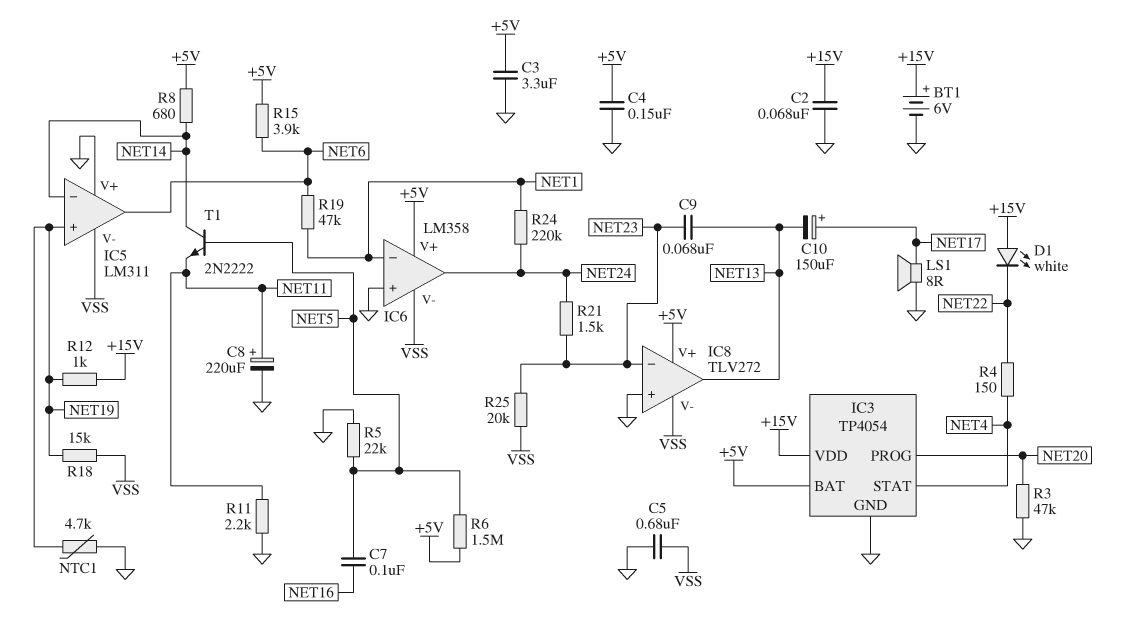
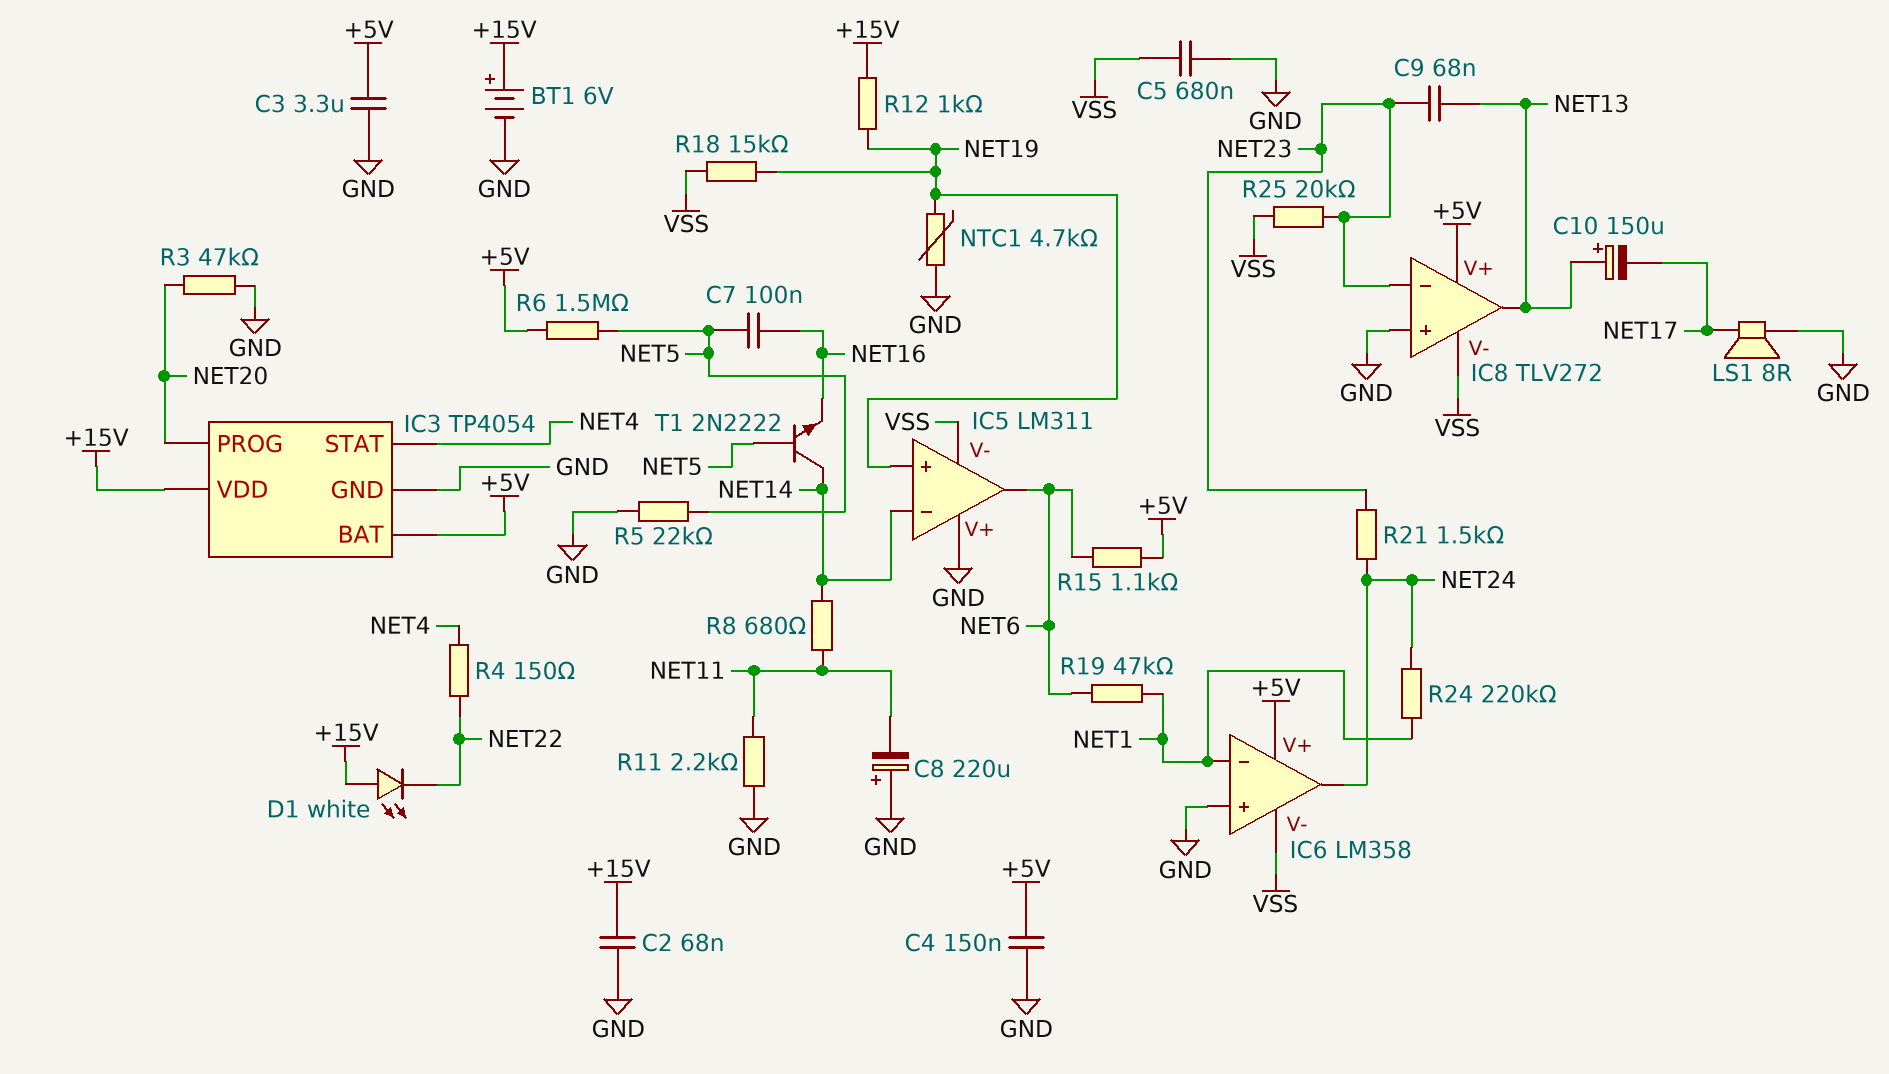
C8: 220uF (plus NET11, minus GND) -> 220uF (plus GND, minus NET11)
C10: 150uF (plus NET17, minus NET13) -> 150uF (plus NET13, minus NET17)
R8: 680 (+5V, NET14) -> 680 (NET11, NET14)
R15: 3.9k (+5V, NET6) -> 1.1k (+5V, NET6)
T1: NPN 2N2222 (B NET5, C NET14, E NET11) -> NPN 2N2222 (B NET5, C NET14, E NET16)

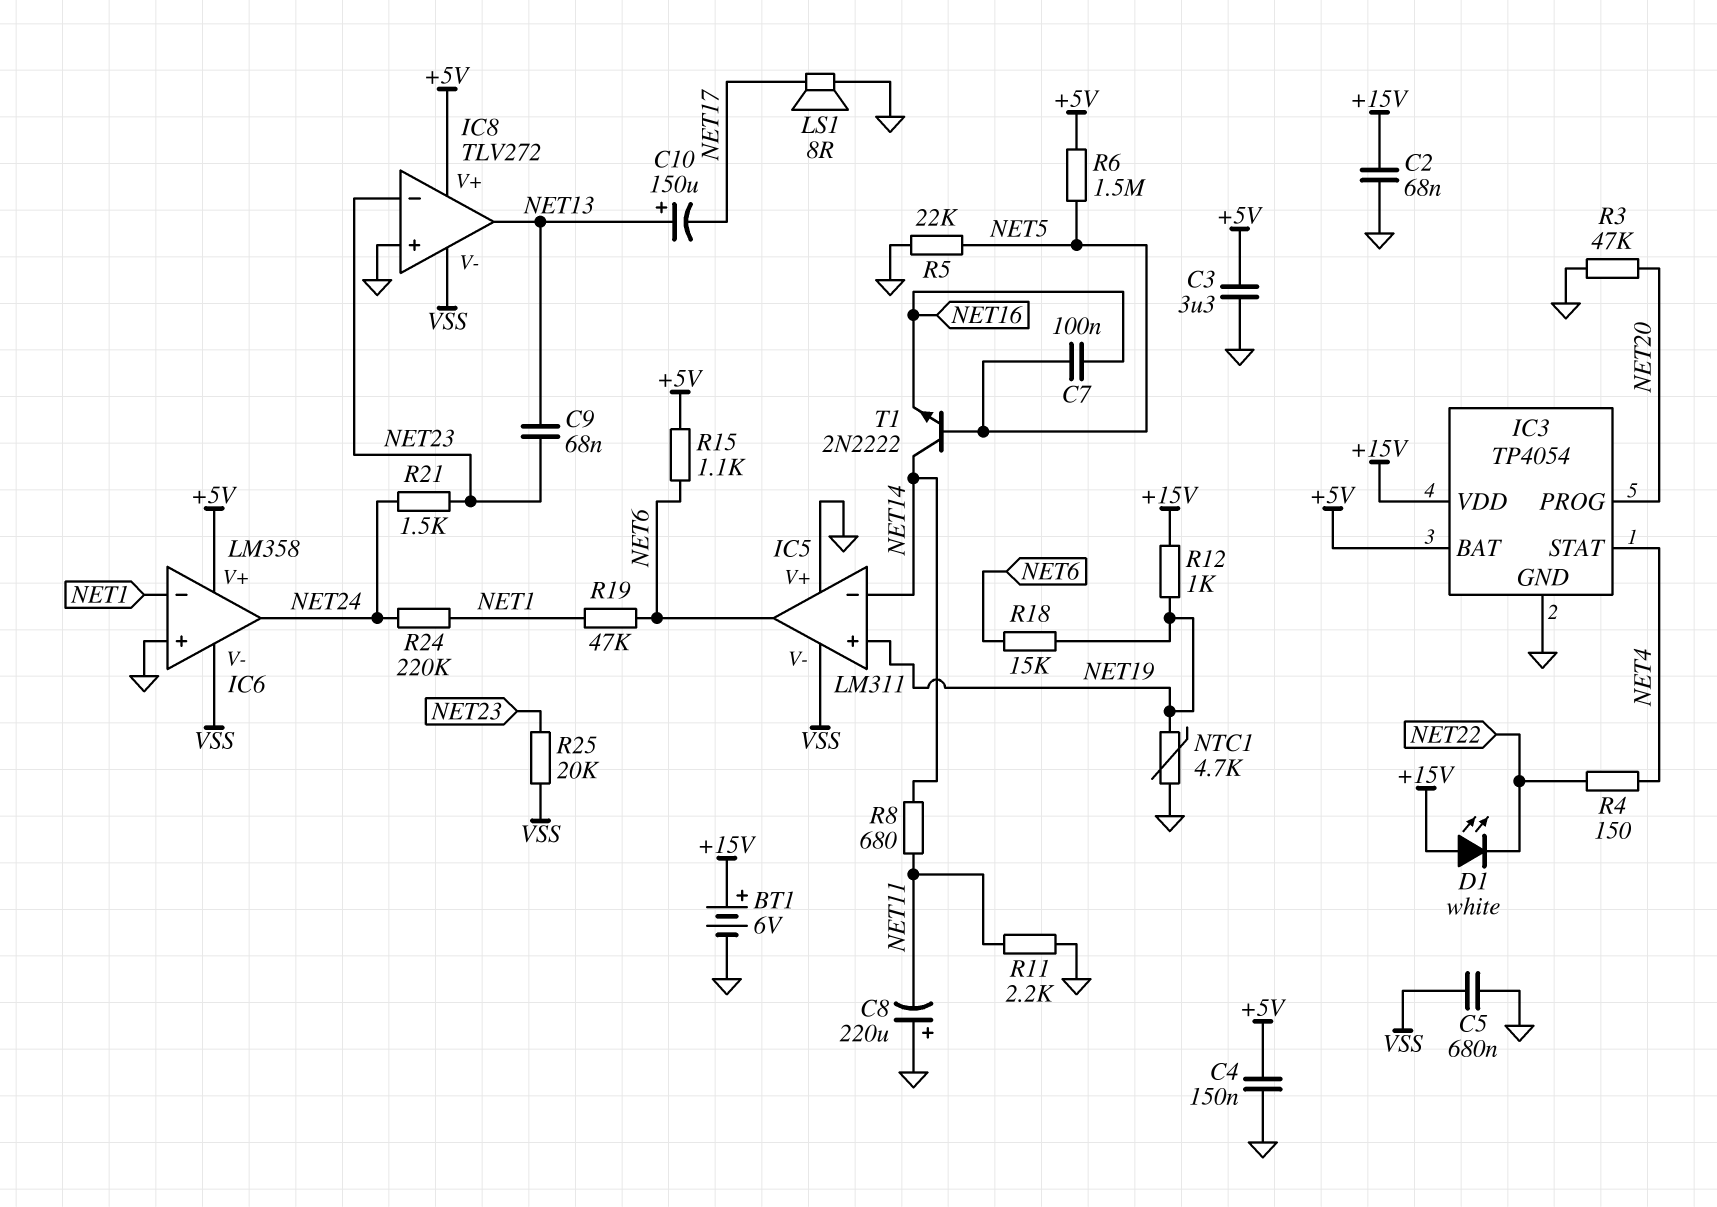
R18: 15k (NET19, VSS) -> 15k (NET6, NET19)

